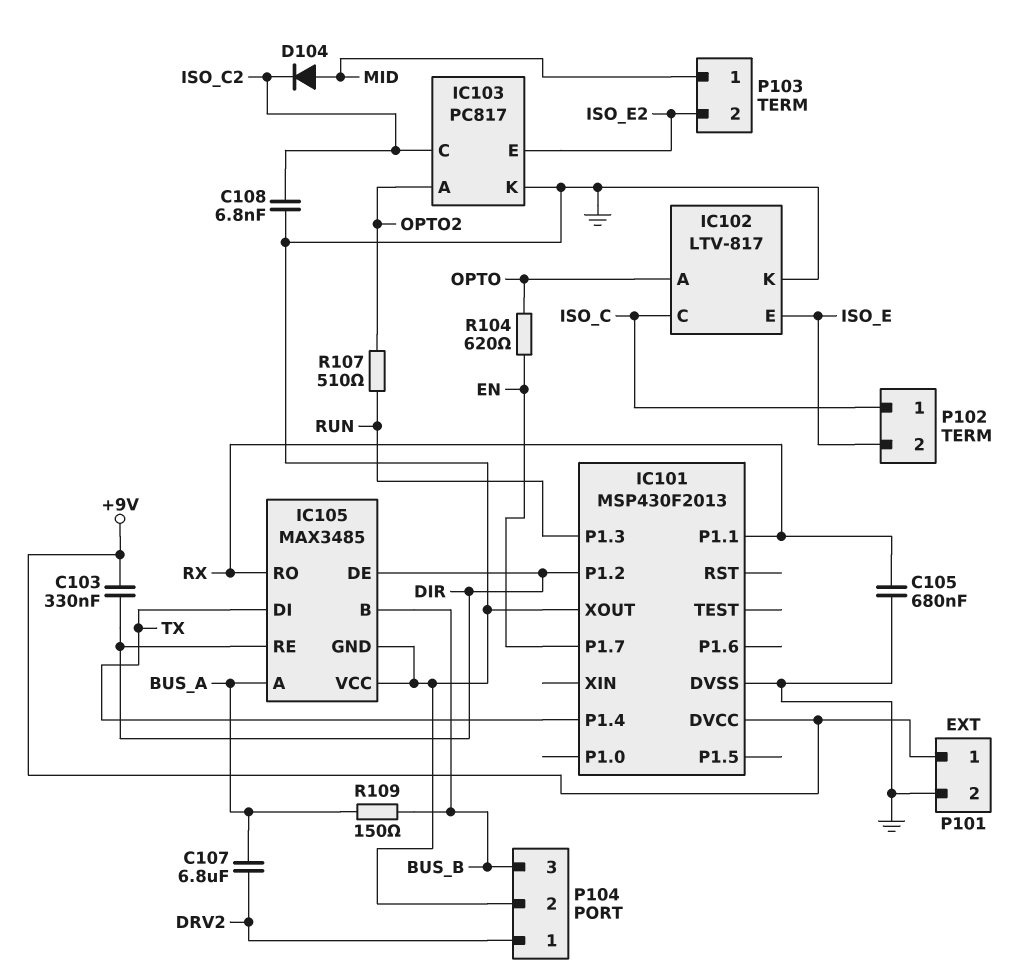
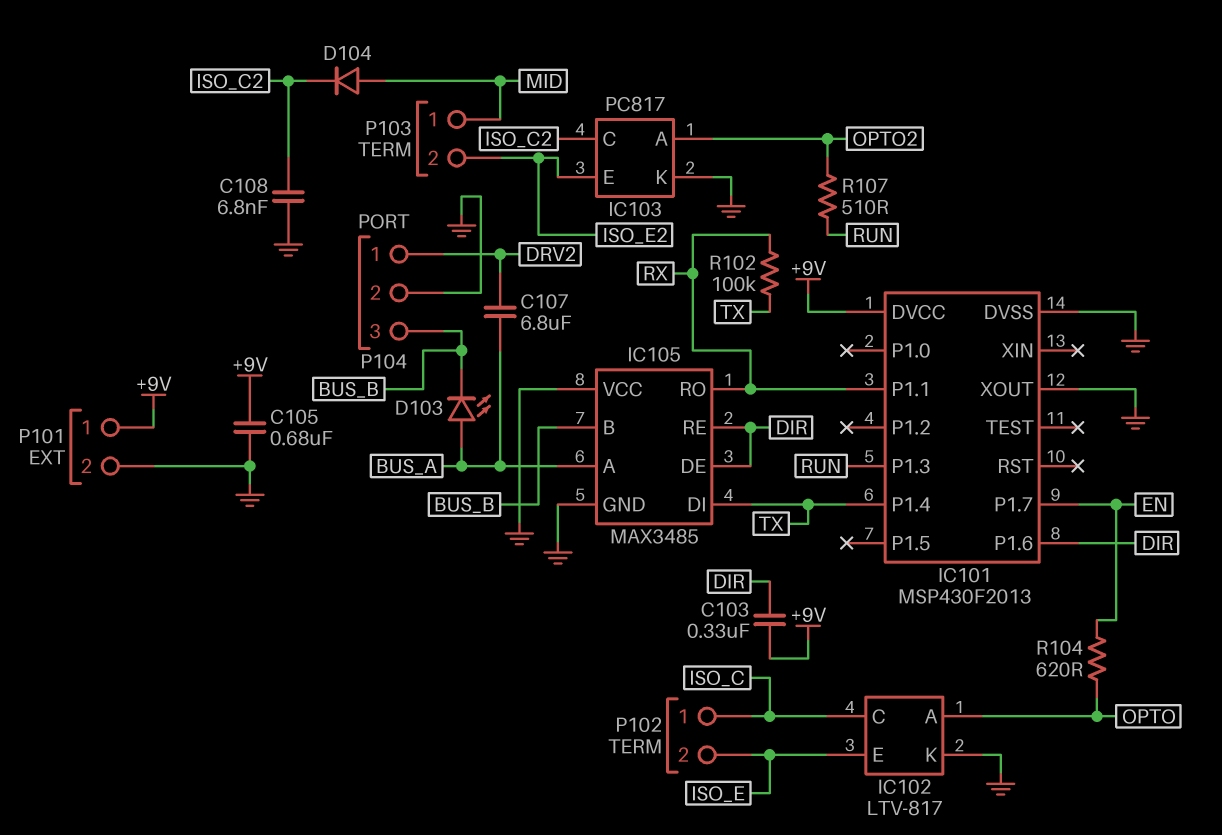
C105: 680nF (GND, RX) -> 680nF (+9V, GND)
D103: none -> LED (A BUS_A, K BUS_B)
IC101 pin P1.2: DIR -> none
IC101 pin P1.6: none -> DIR
R102: none -> 100k (RX, TX)
R109: 150 (BUS_A, BUS_B) -> none

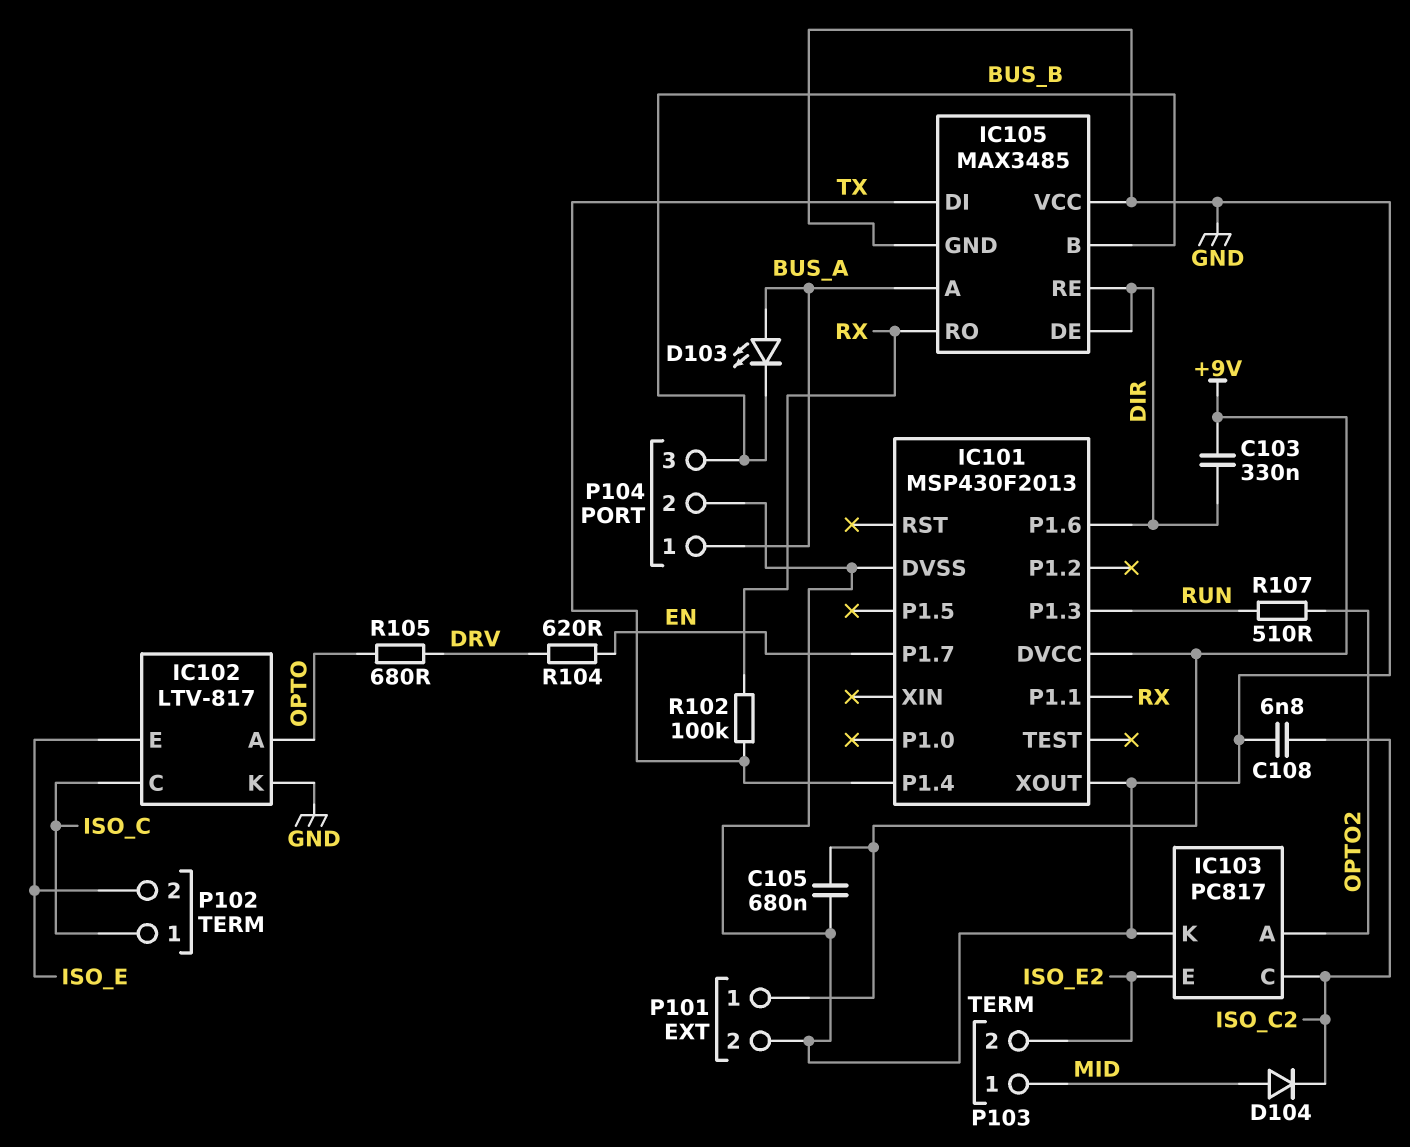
C107: 6.8uF (BUS_A, DRV2) -> none
P104 pin 1: DRV2 -> BUS_A
R104: 620 (EN, OPTO) -> 620 (DRV, EN)
R105: none -> 680 (DRV, OPTO)

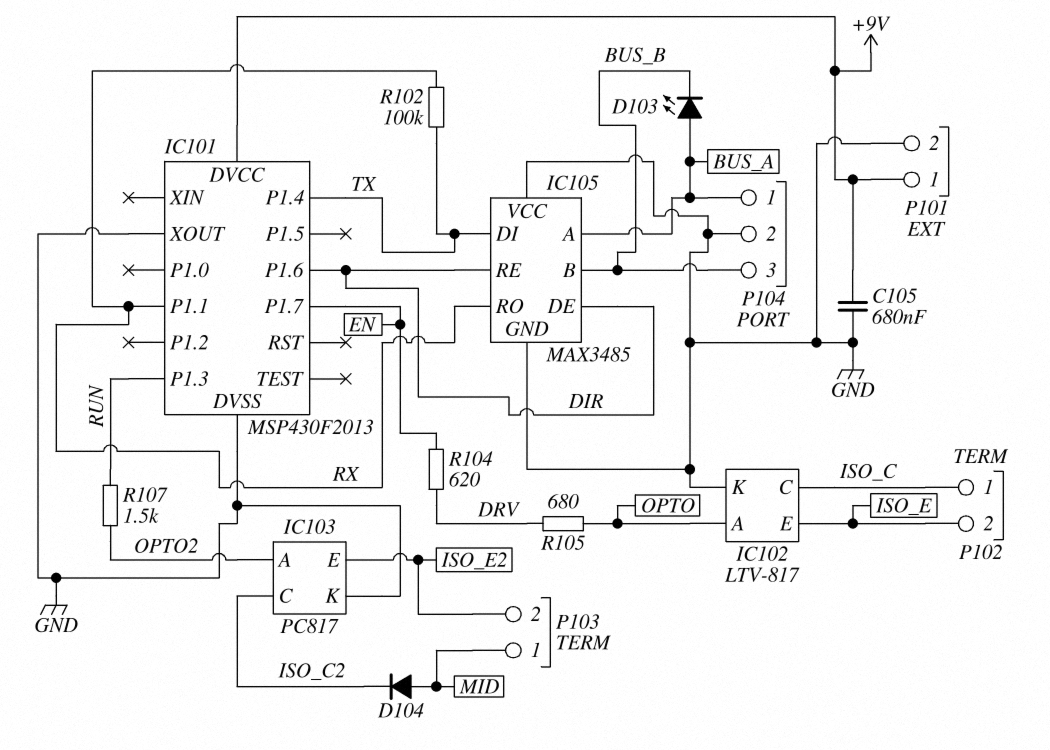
C103: 330nF (+9V, DIR) -> none
C108: 6.8nF (GND, ISO_C2) -> none
R107: 510 (OPTO2, RUN) -> 1.5k (OPTO2, RUN)

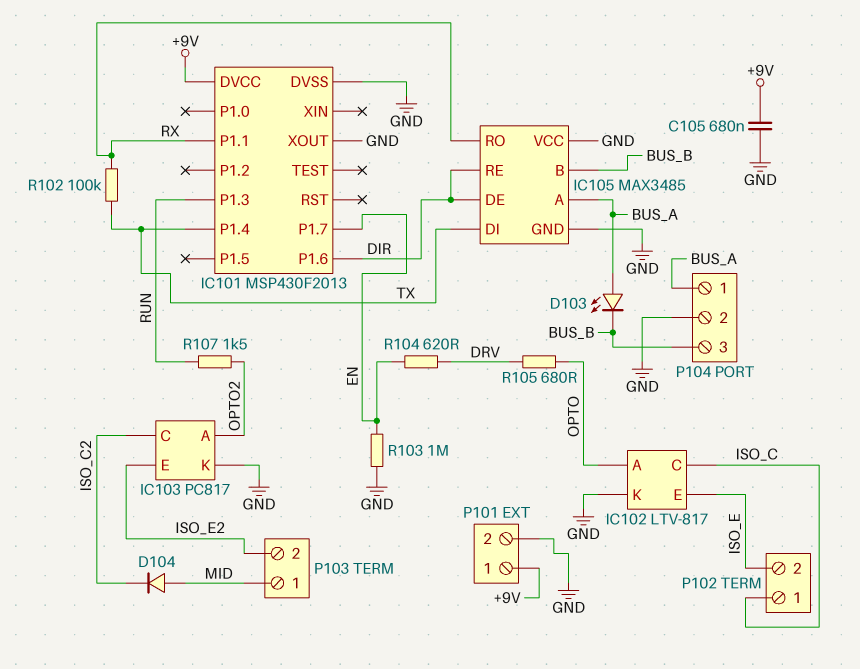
R103: none -> 1M (EN, GND)

